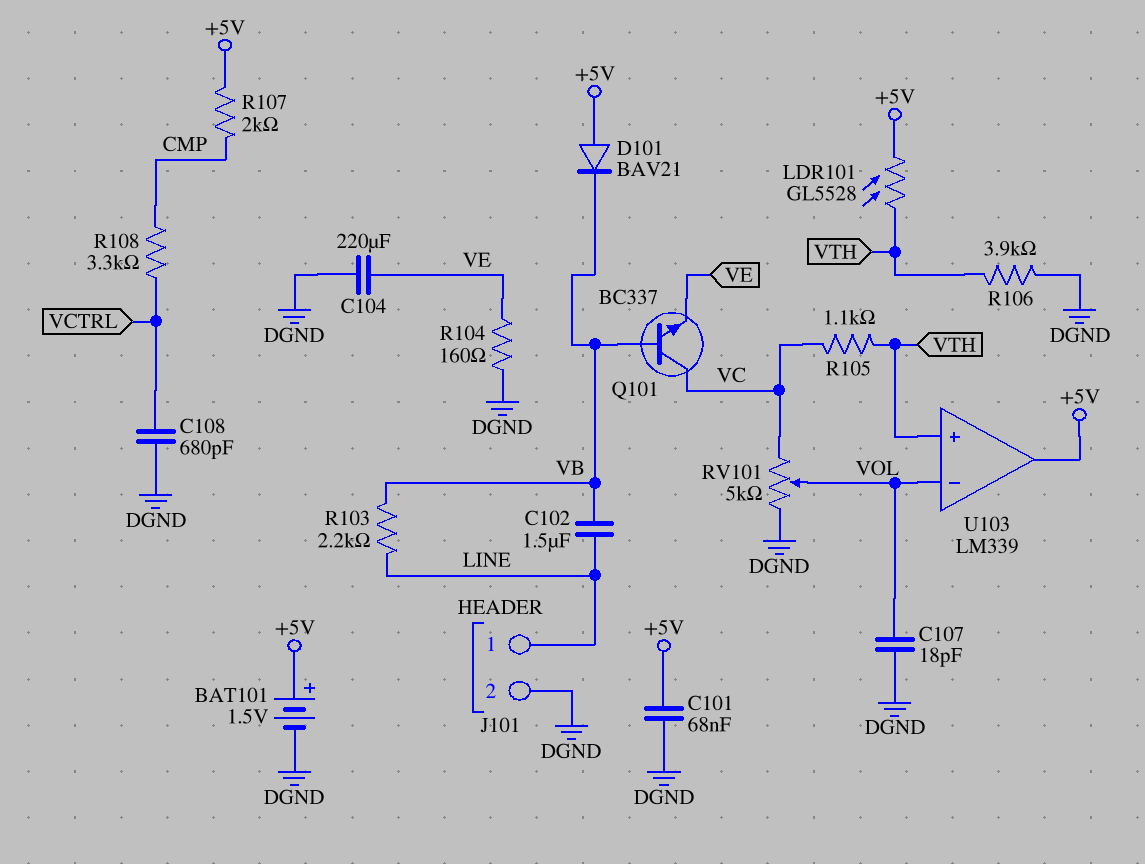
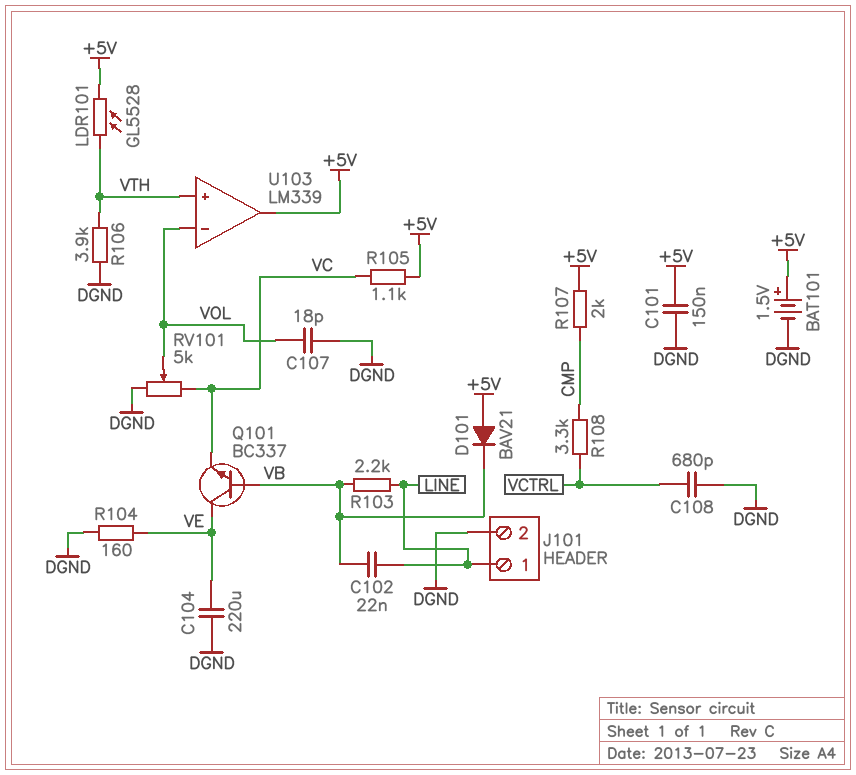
C101: 68nF (+5V, DGND) -> 150nF (+5V, DGND)
C102: 1.5uF (LINE, VB) -> 22nF (LINE, VB)
Q101: NPN BC337 (B VB, C VC, E VE) -> NPN BC337 (B VB, C VE, E VC)
R105: 1.1k (VC, VTH) -> 1.1k (+5V, VC)

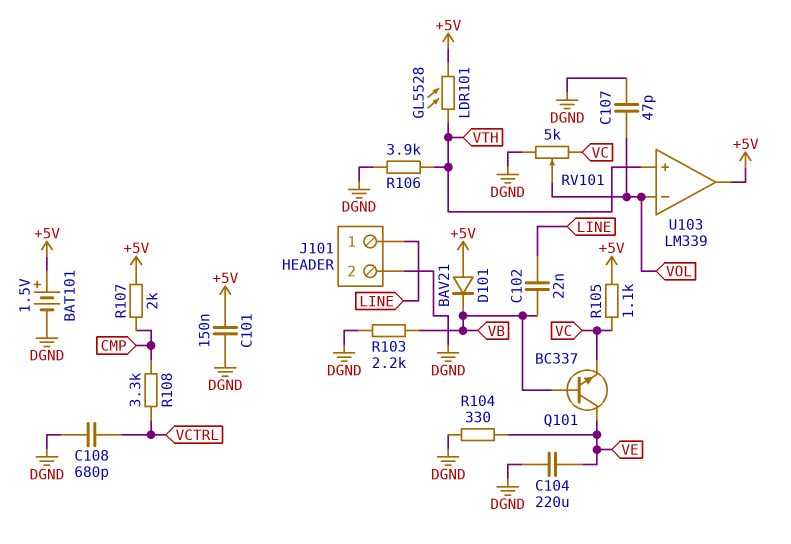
C107: 18pF (DGND, VOL) -> 47pF (DGND, VOL)
R103: 2.2k (LINE, VB) -> 2.2k (DGND, VB)
R104: 160 (DGND, VE) -> 330 (DGND, VE)

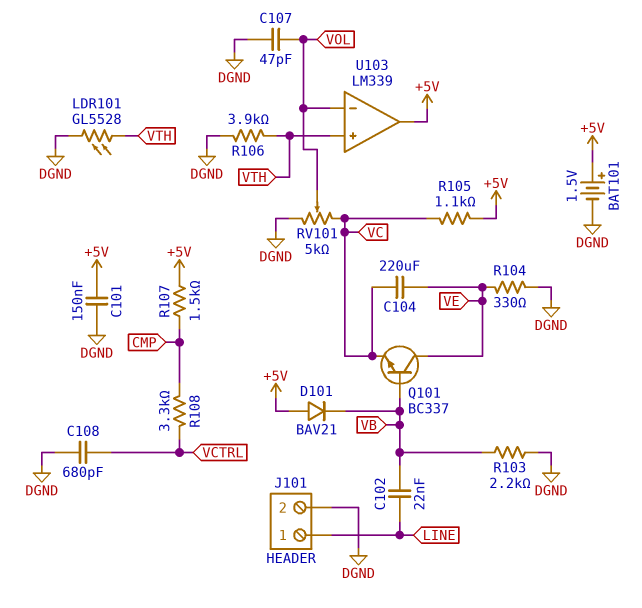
C104: 220uF (DGND, VE) -> 220uF (VC, VE)
LDR101: GL5528 (+5V, VTH) -> GL5528 (DGND, VTH)
R107: 2k (+5V, CMP) -> 1.5k (+5V, CMP)

